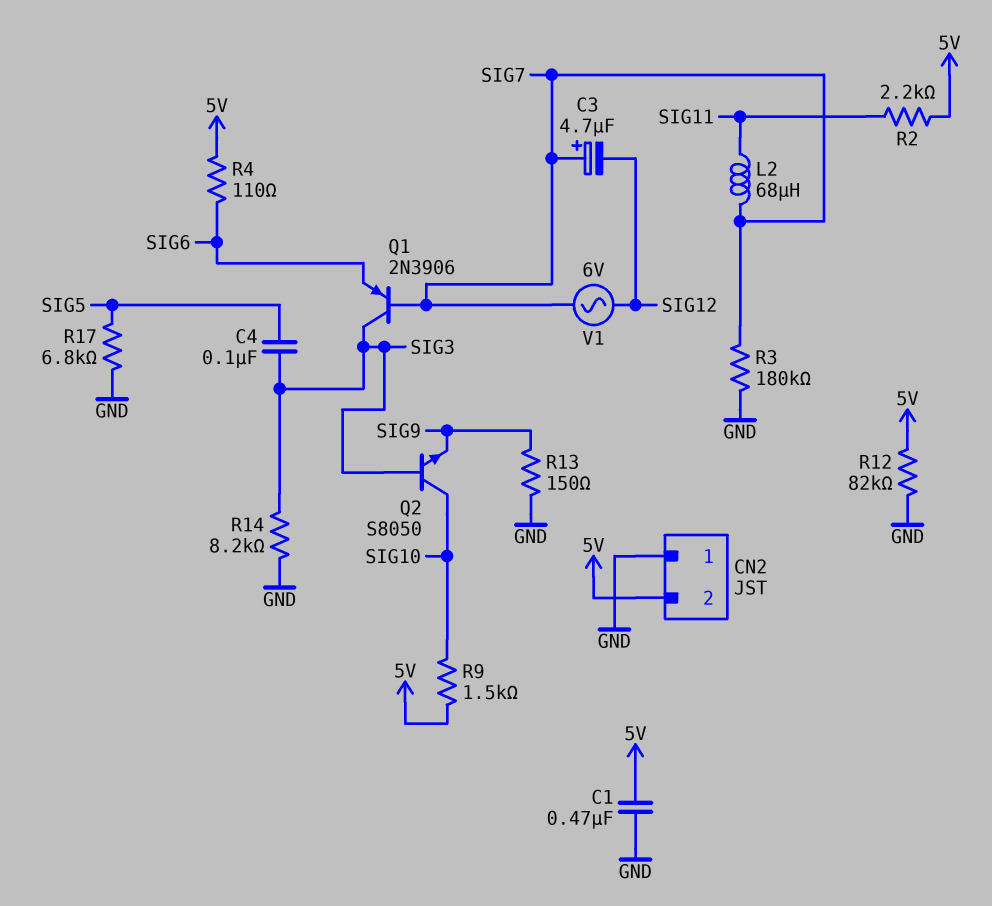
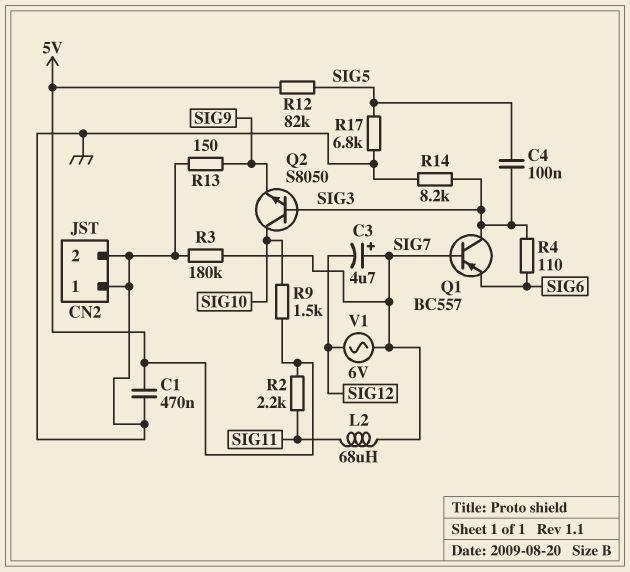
CN2 pin 2: 5V -> GND
Q1: PNP 2N3906 (B SIG7, C SIG3, E SIG6) -> PNP BC557 (B SIG7, C SIG3, E SIG6)
R4: 110 (5V, SIG6) -> 110 (SIG3, SIG6)
R12: 82k (5V, GND) -> 82k (5V, SIG5)

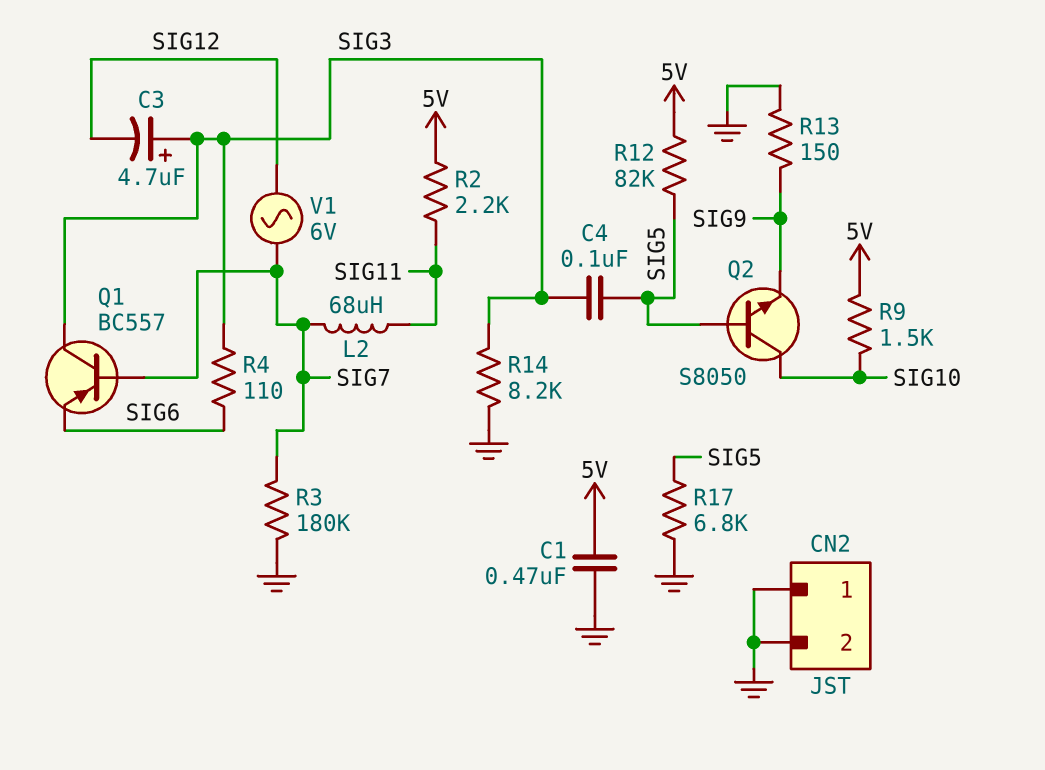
C3: 4.7uF (plus SIG7, minus SIG12) -> 4.7uF (plus SIG3, minus SIG12)
Q2: NPN S8050 (B SIG3, C SIG10, E SIG9) -> NPN S8050 (B SIG5, C SIG10, E SIG9)

